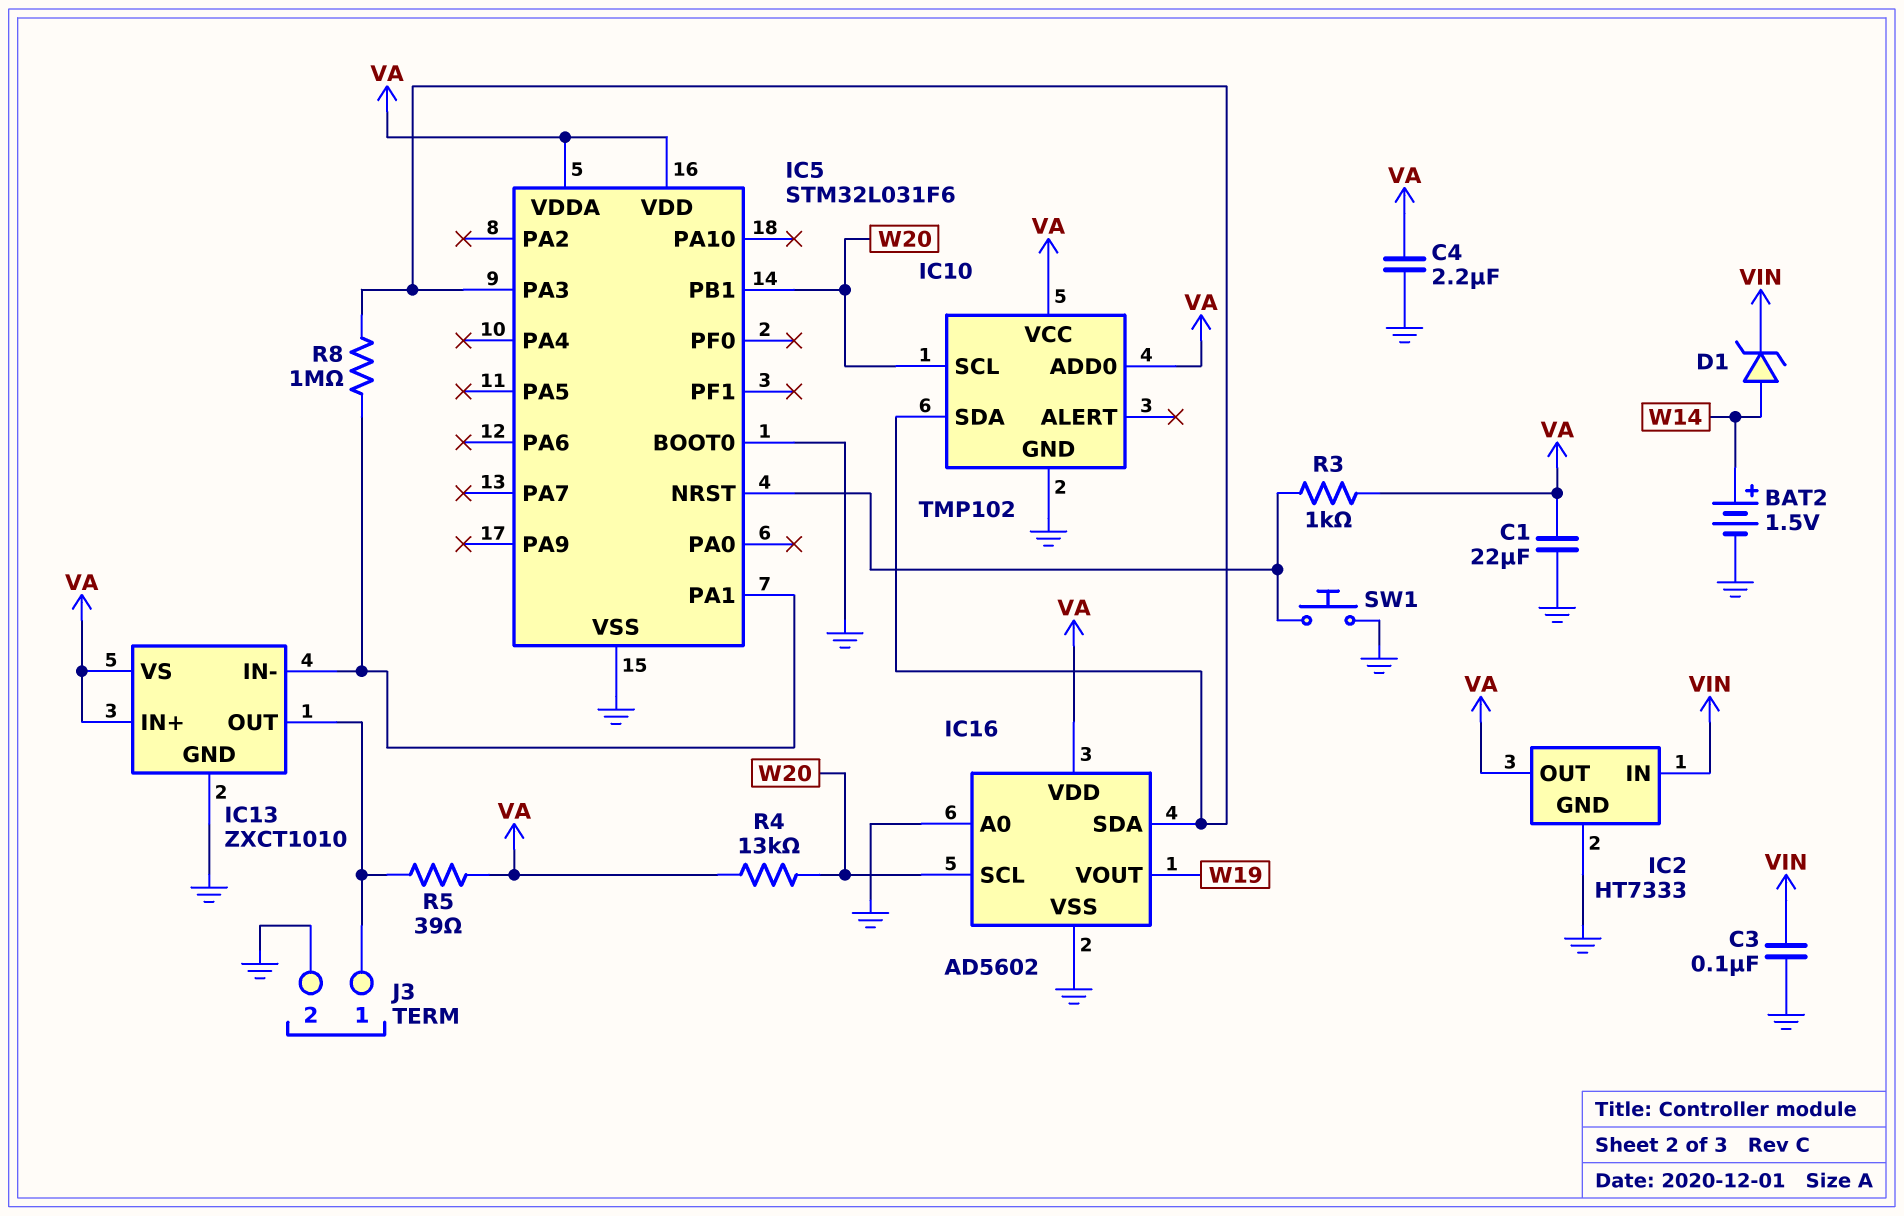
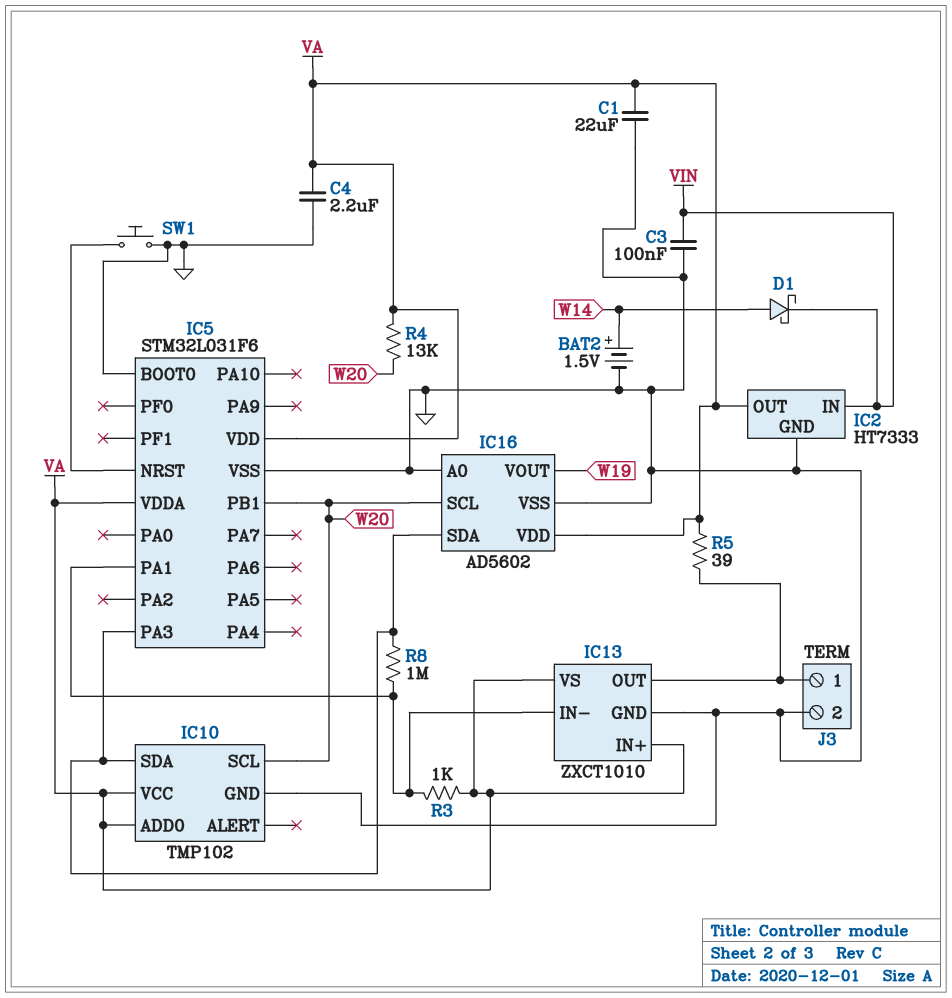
D1: zener (A W14, K VIN) -> schottky (A W14, K VIN)
R3: 1k (IC5/NRST, VA) -> 1k (IC5/PA1, VA)

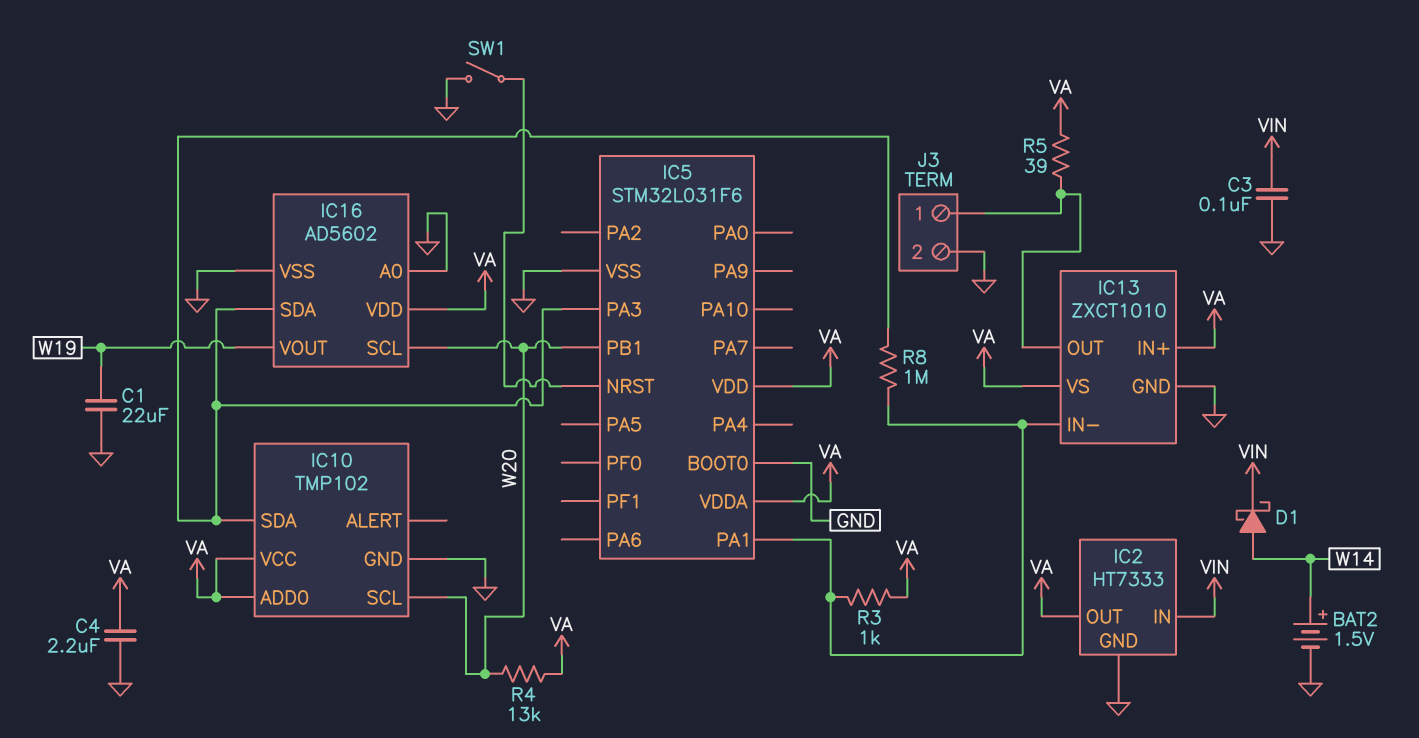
C1: 22uF (GND, VA) -> 22uF (GND, W19)
SW1: button (GND, IC5/NRST) -> switch (GND, IC5/NRST)

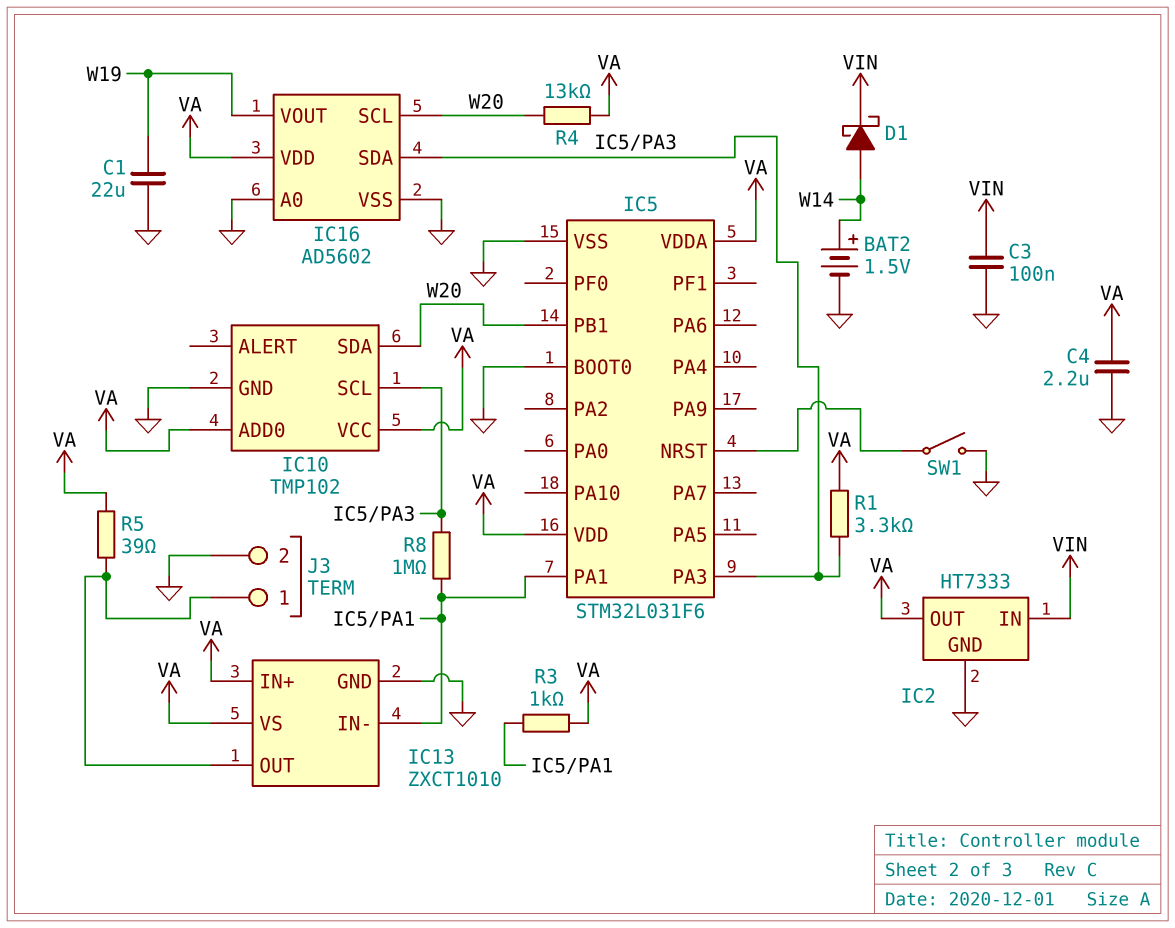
IC10 pin SCL: W20 -> IC5/PA3
IC10 pin SDA: IC5/PA3 -> W20
R1: none -> 3.3k (IC5/PA3, VA)

